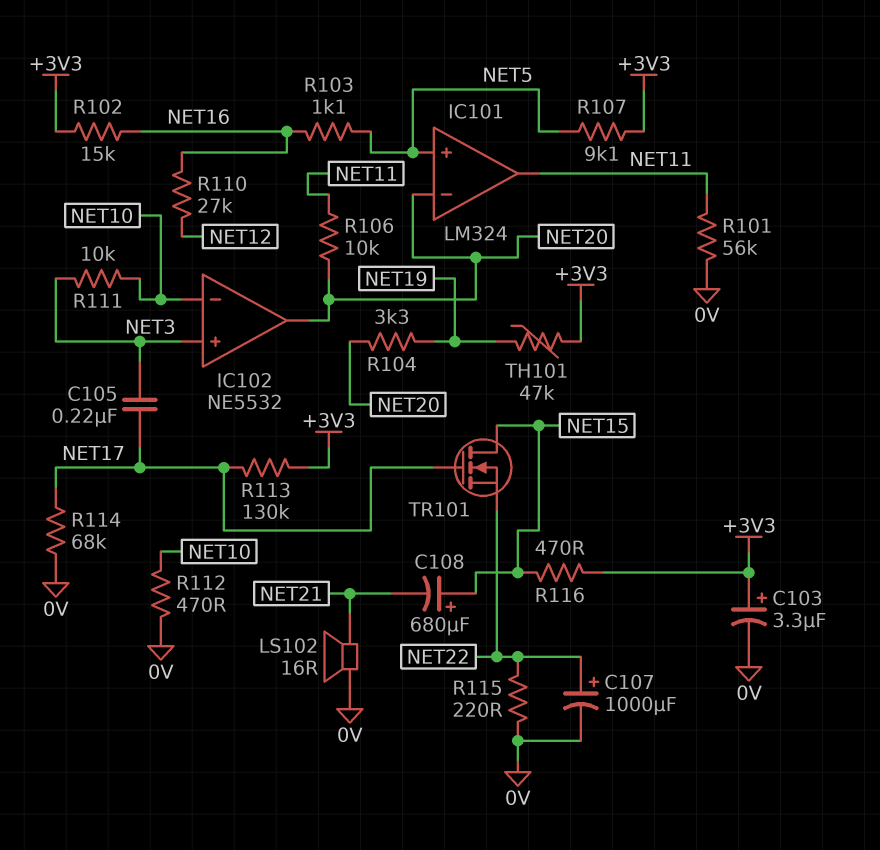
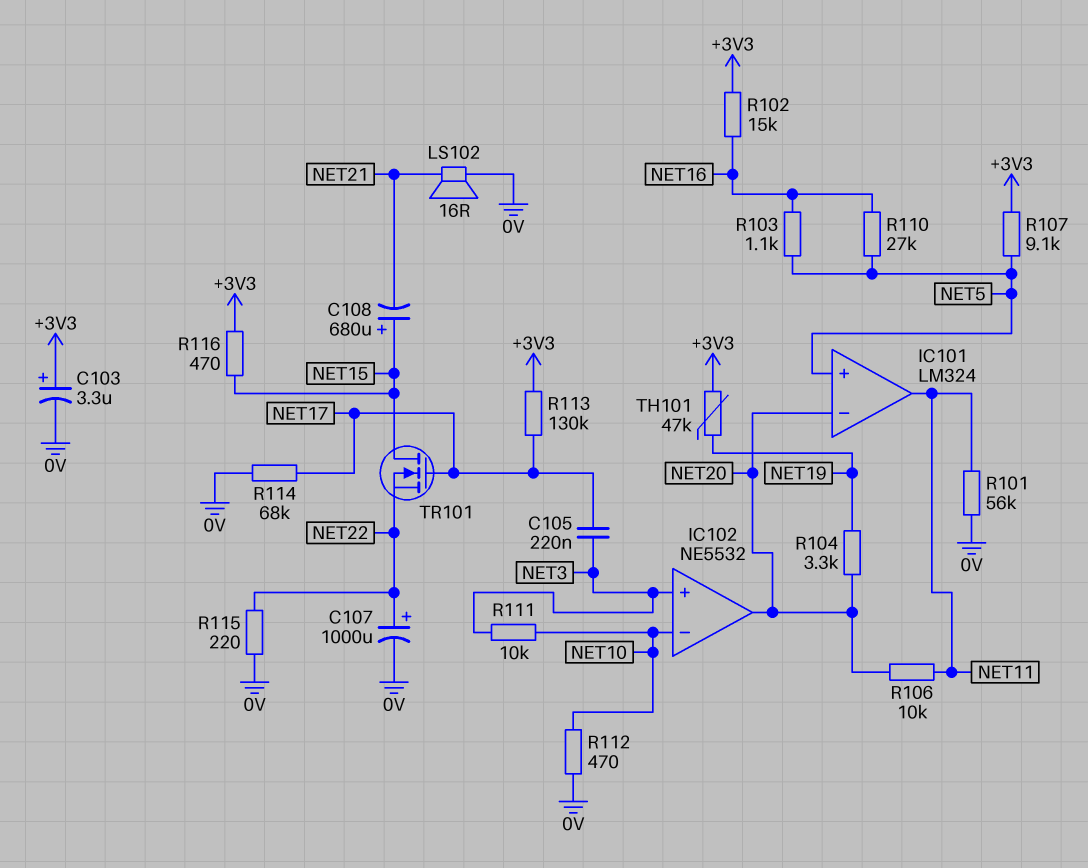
R110: 27k (NET12, NET16) -> 27k (NET5, NET16)

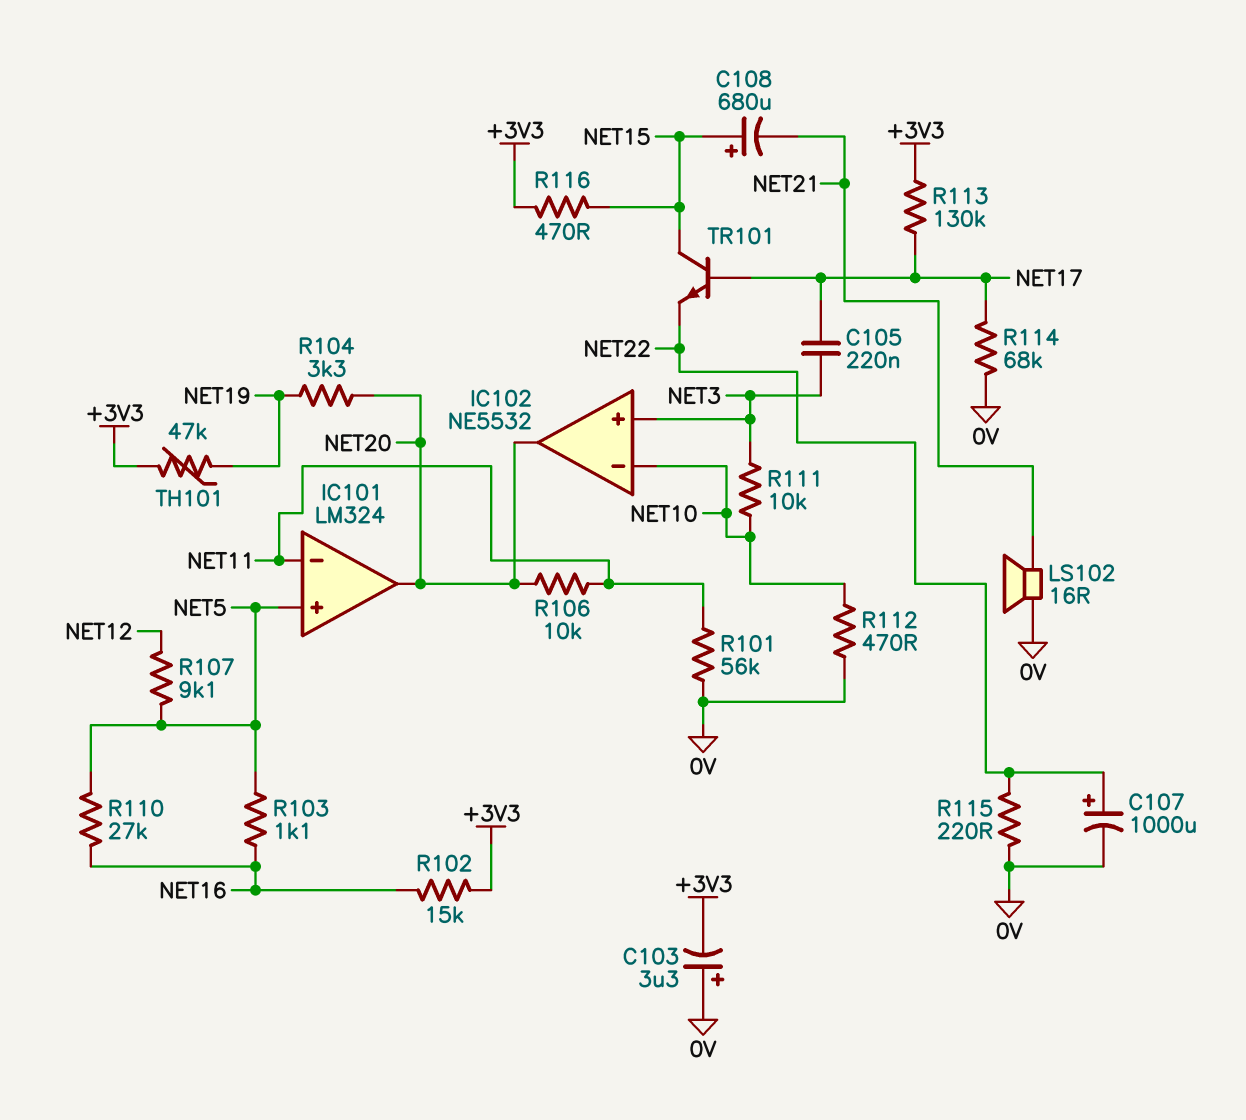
C103: 3.3uF (plus +3V3, minus 0V) -> 3.3uF (plus 0V, minus +3V3)
IC101 pin in-: NET20 -> NET11
IC101 pin out: NET11 -> NET20
R107: 9.1k (+3V3, NET5) -> 9.1k (NET5, NET12)
TR101: NMOS (G NET17, D NET15, S NET22) -> NPN (B NET17, C NET15, E NET22)

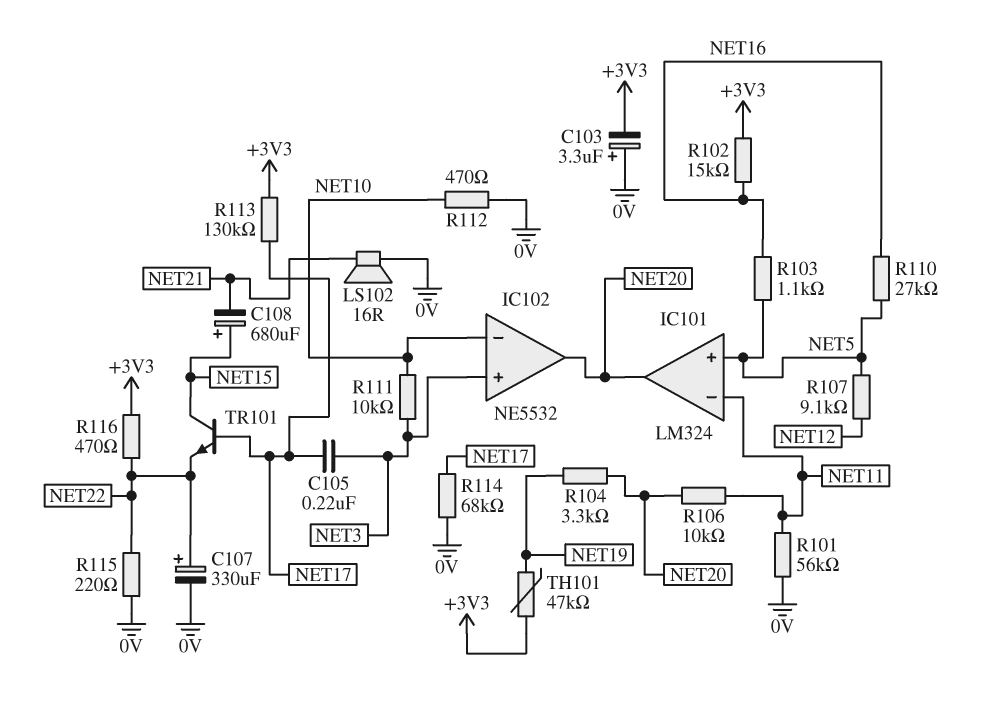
C107: 1000uF (plus NET22, minus 0V) -> 330uF (plus NET22, minus 0V)
R116: 470 (+3V3, NET15) -> 470 (+3V3, NET22)

